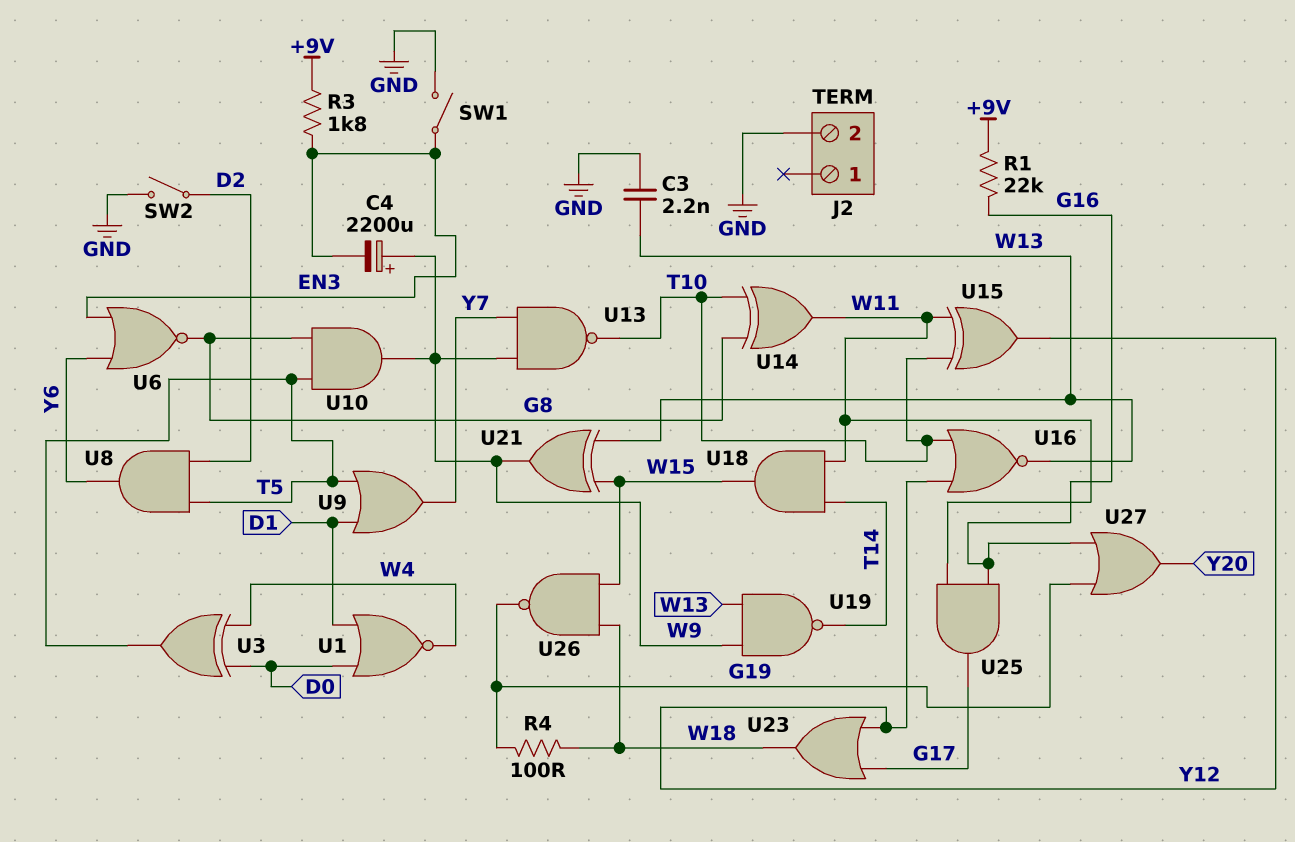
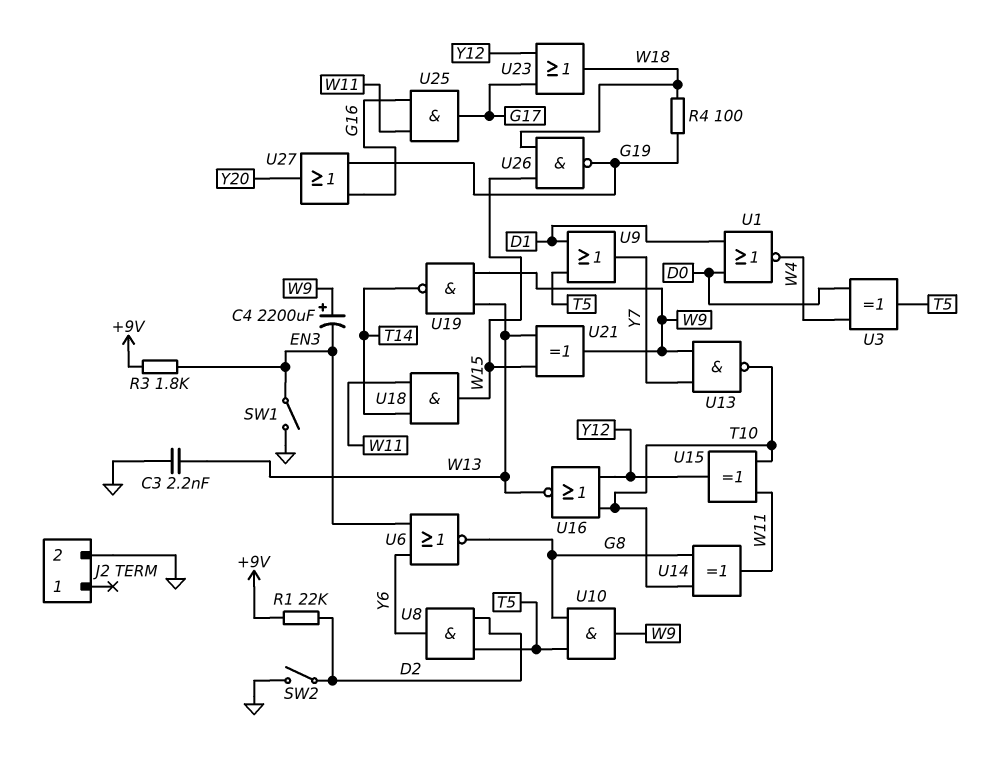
R1: 22k (+9V, G16) -> 22k (+9V, D2)

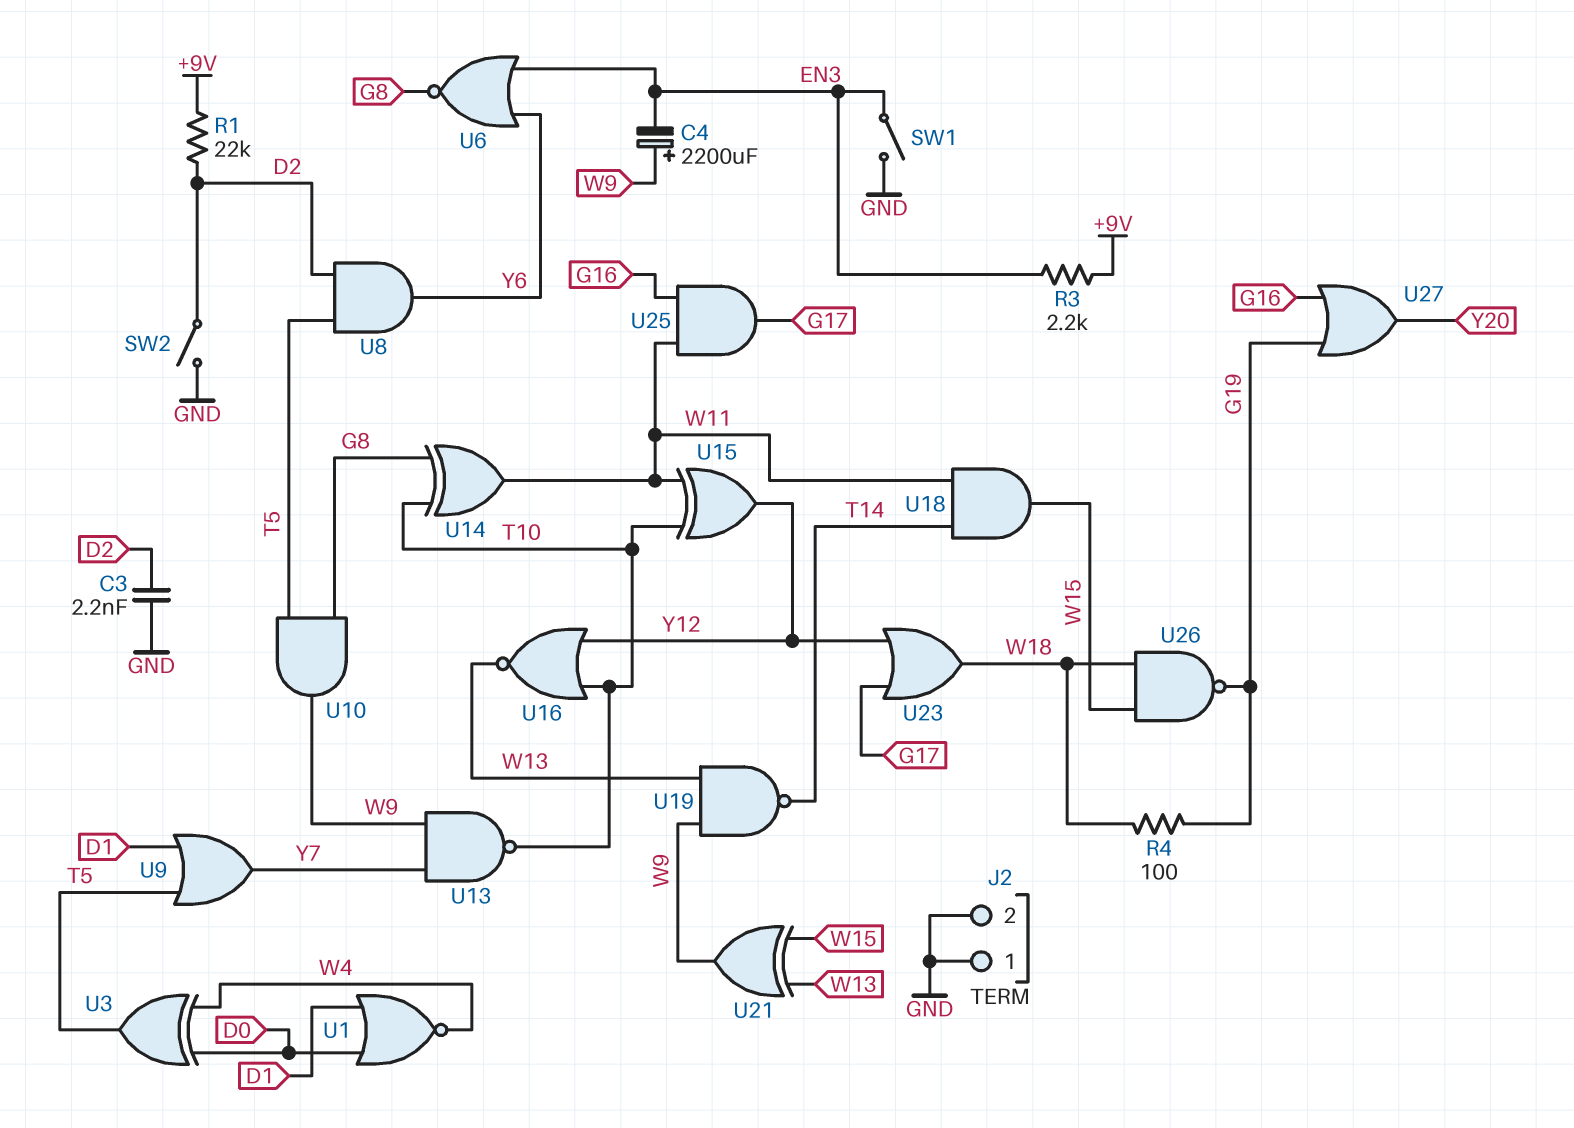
C3: 2.2nF (GND, W13) -> 2.2nF (D2, GND)
J2 pin 1: none -> GND
R3: 1.8k (+9V, EN3) -> 2.2k (+9V, EN3)

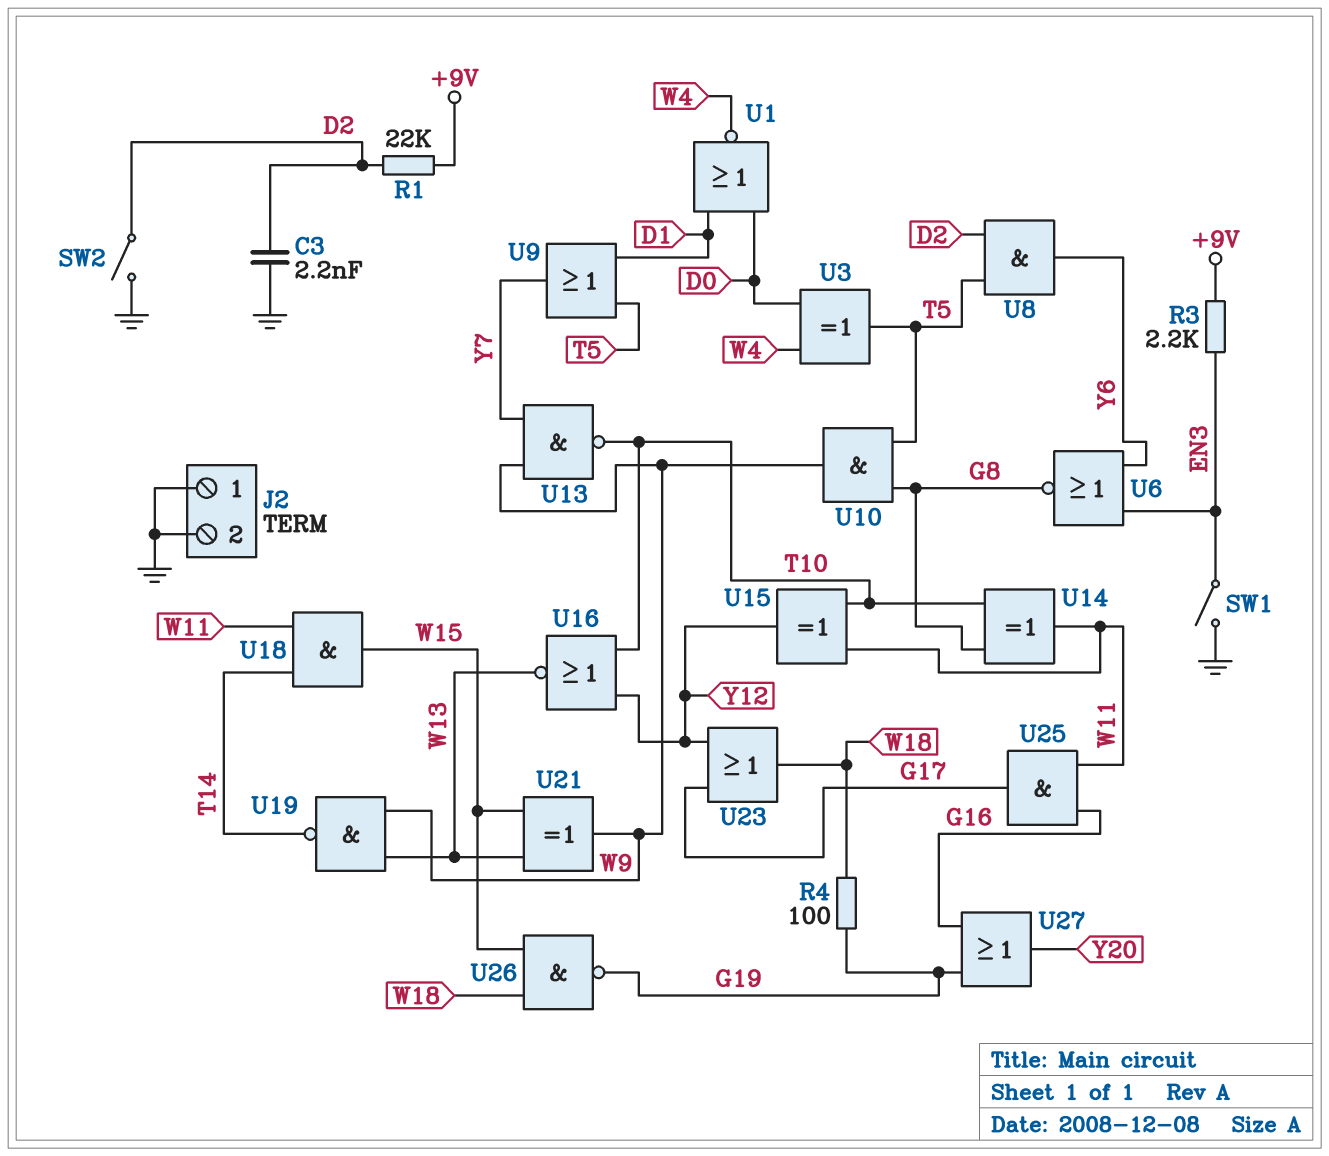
C4: 2200uF (plus W9, minus EN3) -> none

